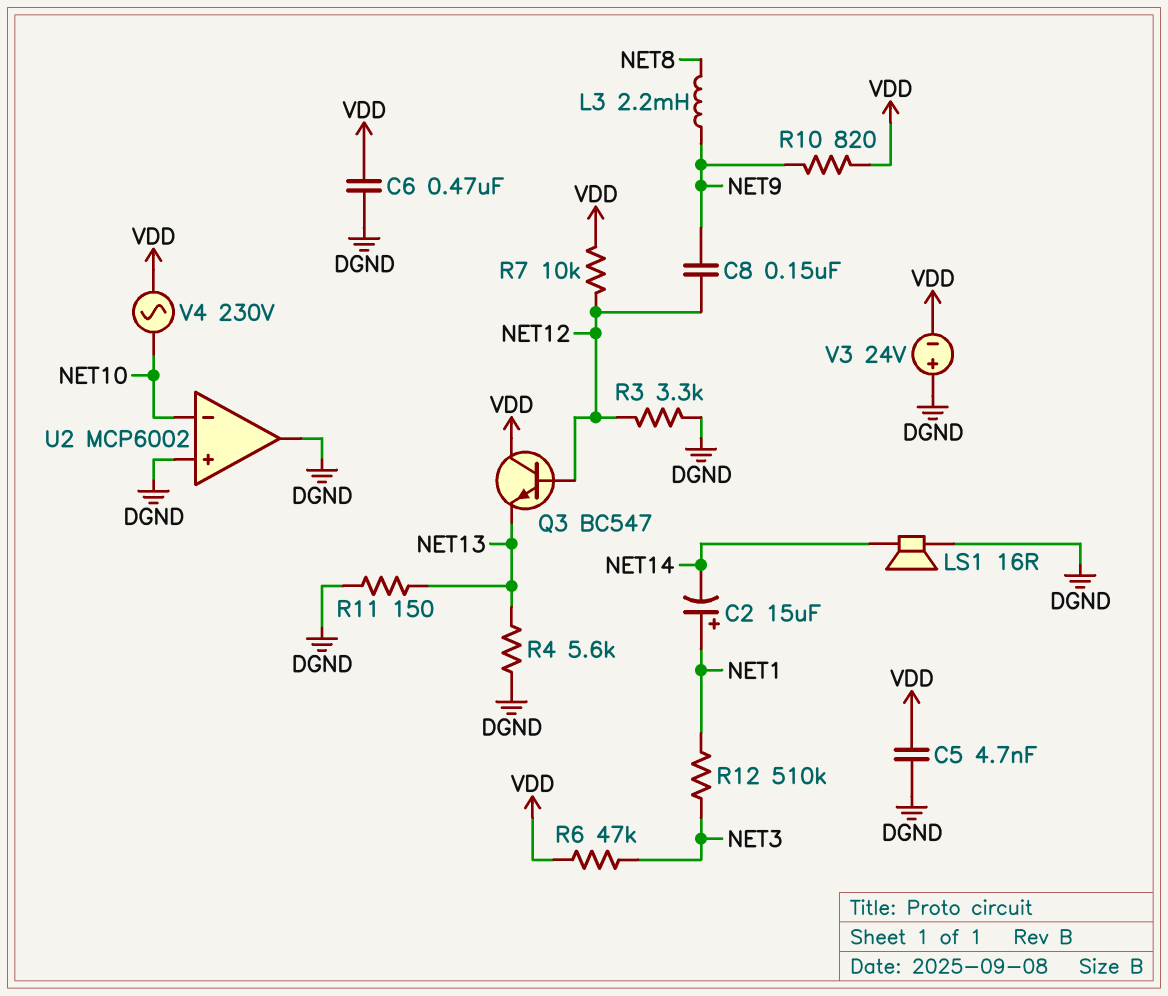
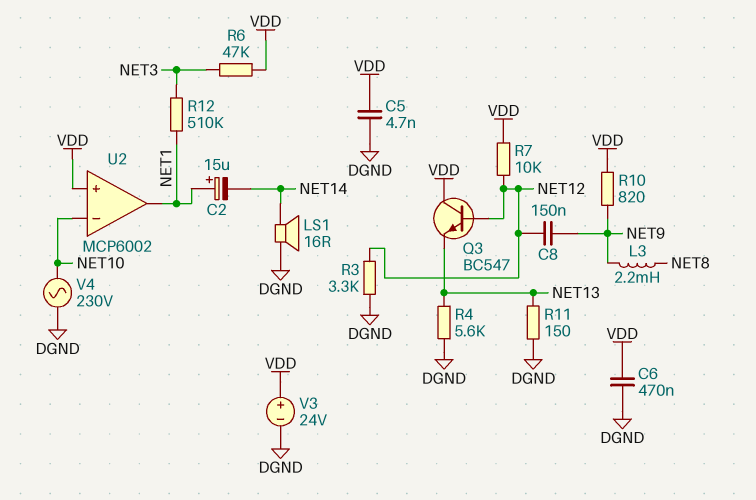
U2 pin in+: DGND -> VDD
U2 pin out: DGND -> NET1
V3: 24V (plus DGND, minus VDD) -> 24V (plus VDD, minus DGND)
V4: AC 230V (NET10, VDD) -> AC 230V (DGND, NET10)

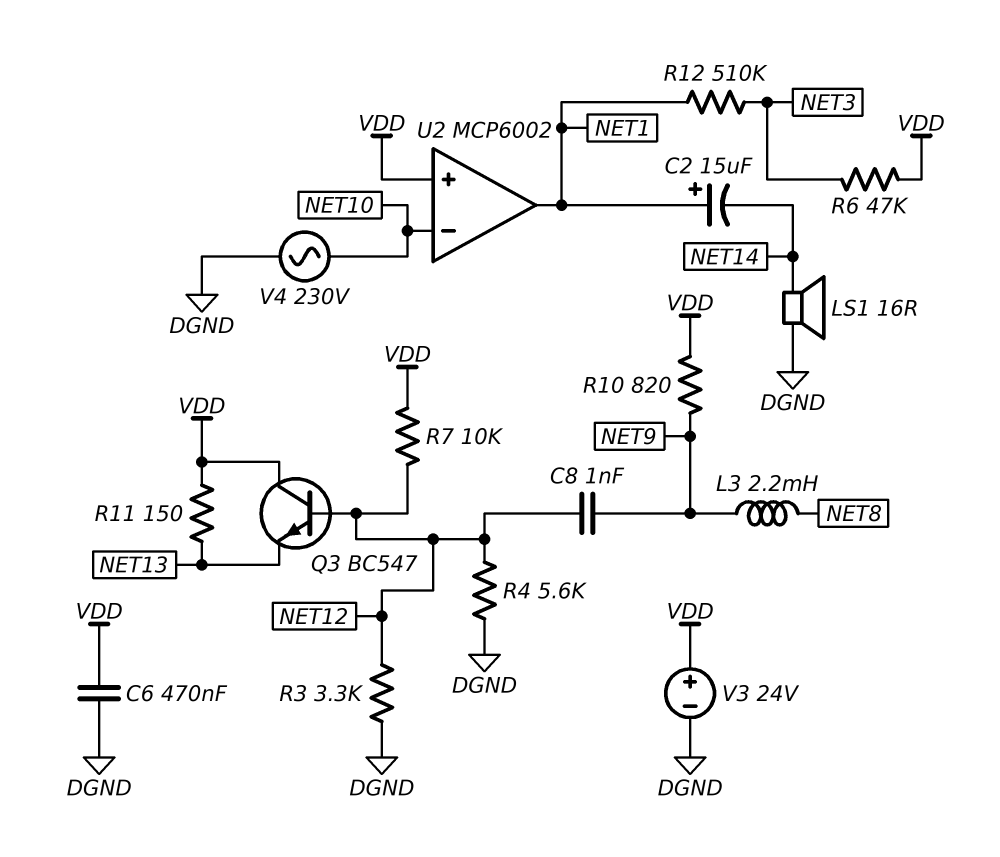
C5: 4.7nF (DGND, VDD) -> none
C8: 150nF (NET9, NET12) -> 1nF (NET9, NET12)
R4: 5.6k (DGND, NET13) -> 5.6k (DGND, NET12)
R11: 150 (DGND, NET13) -> 150 (NET13, VDD)

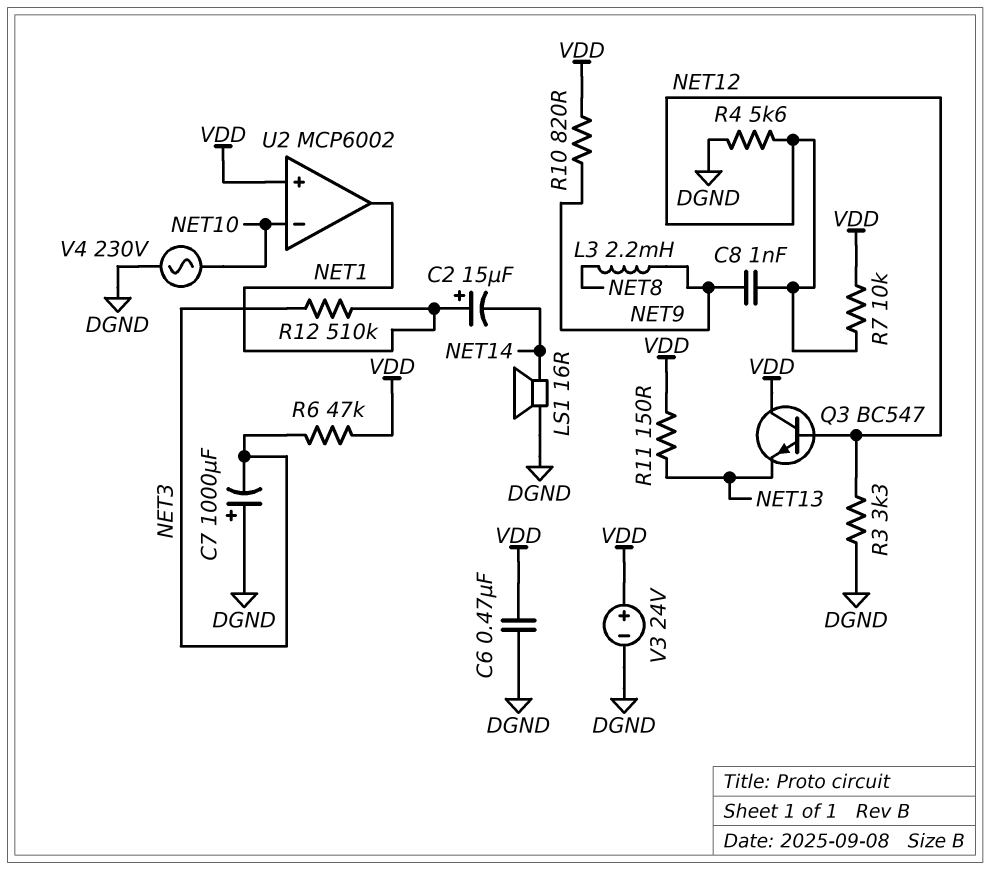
C7: none -> 1000uF (plus DGND, minus NET3)

